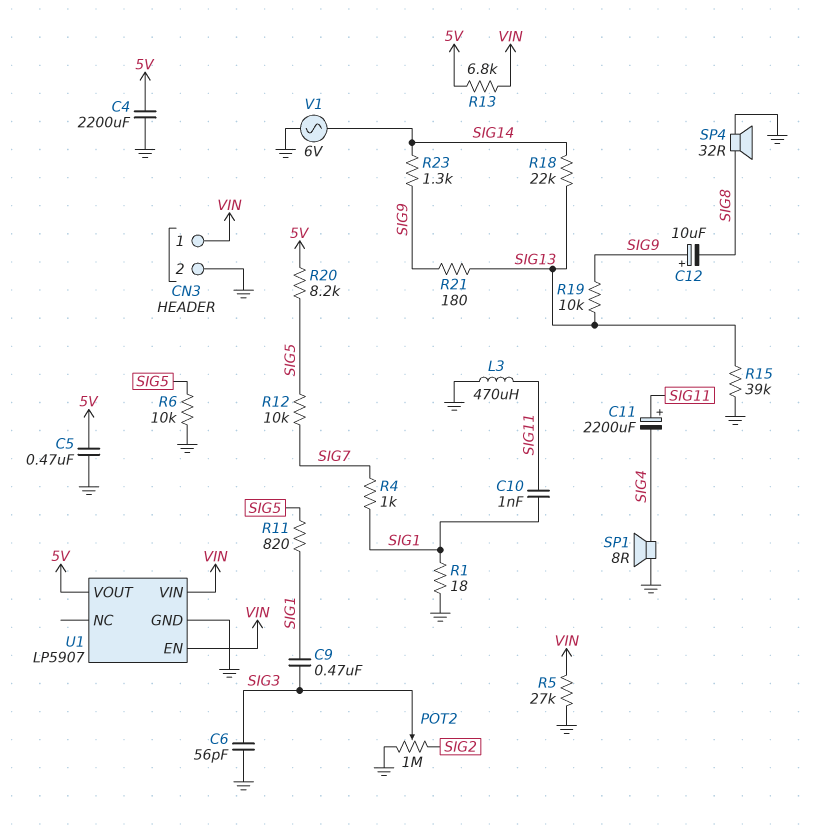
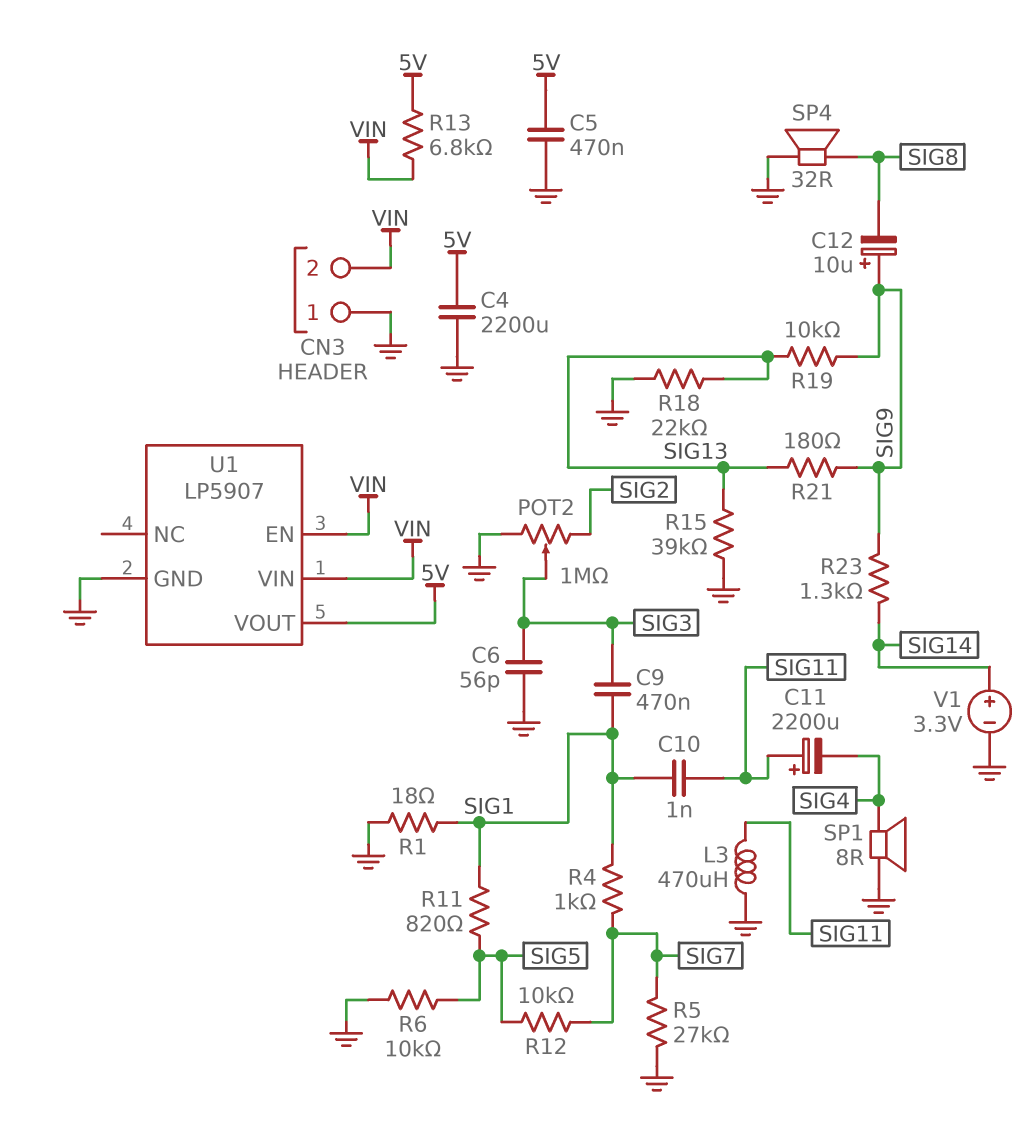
CN3 pin 1: VIN -> GND
CN3 pin 2: GND -> VIN
R5: 27k (GND, VIN) -> 27k (GND, SIG7)
R18: 22k (SIG13, SIG14) -> 22k (GND, SIG13)
R20: 8.2k (5V, SIG5) -> none
V1: AC 6V (GND, SIG14) -> 3.3V (plus SIG14, minus GND)

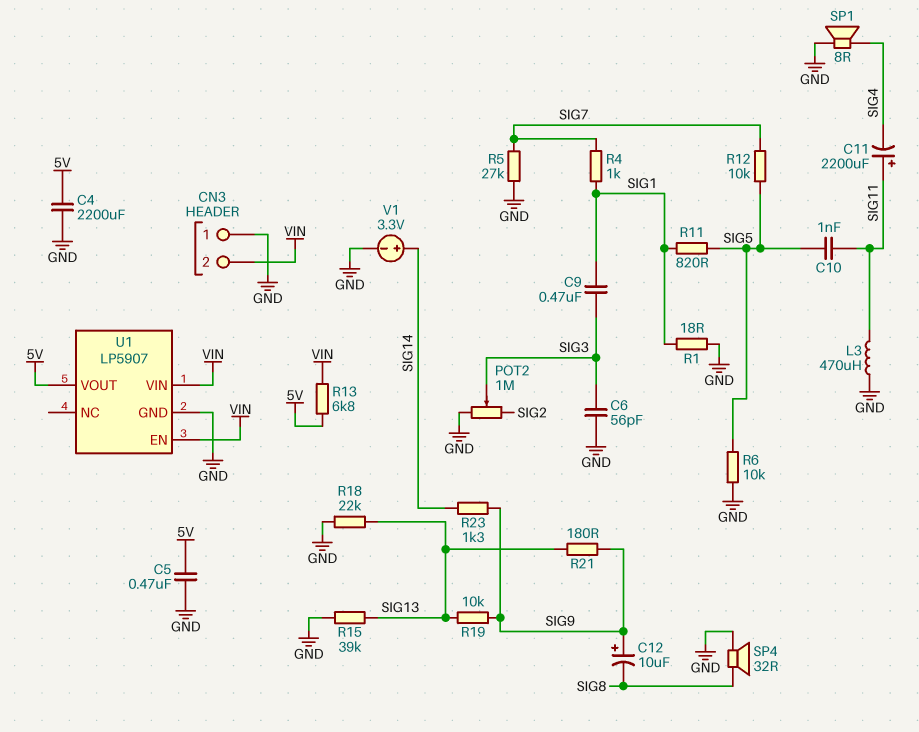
C10: 1nF (SIG1, SIG11) -> 1nF (SIG5, SIG11)

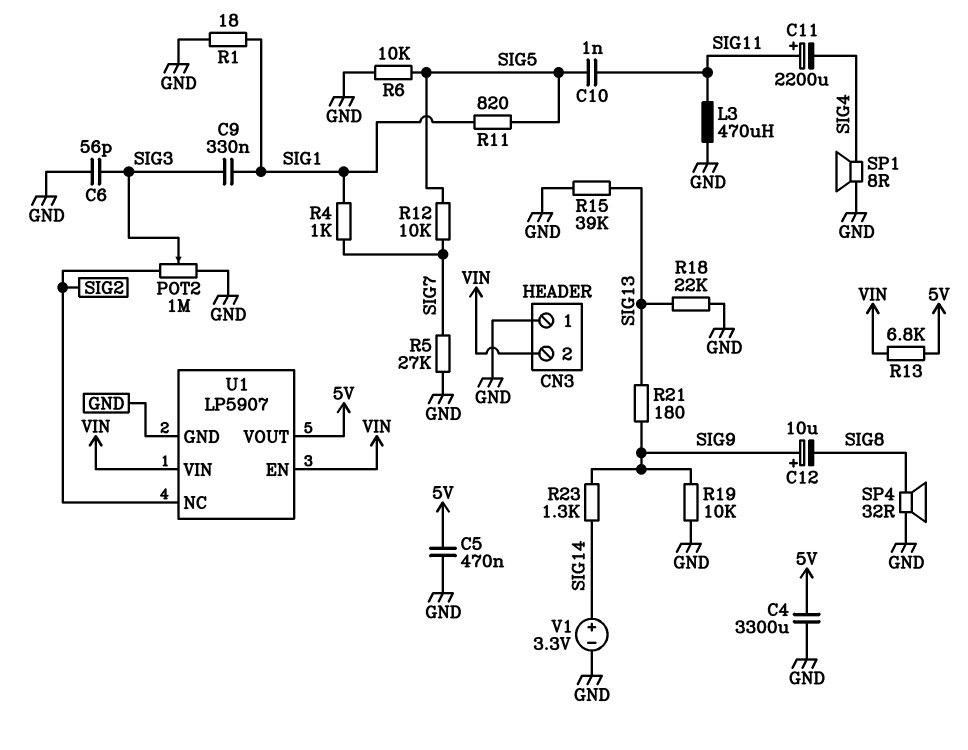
C4: 2200uF (5V, GND) -> 3300uF (5V, GND)
C9: 470nF (SIG1, SIG3) -> 330nF (SIG1, SIG3)
R19: 10k (SIG9, SIG13) -> 10k (GND, SIG9)
U1 pin NC: none -> SIG2

